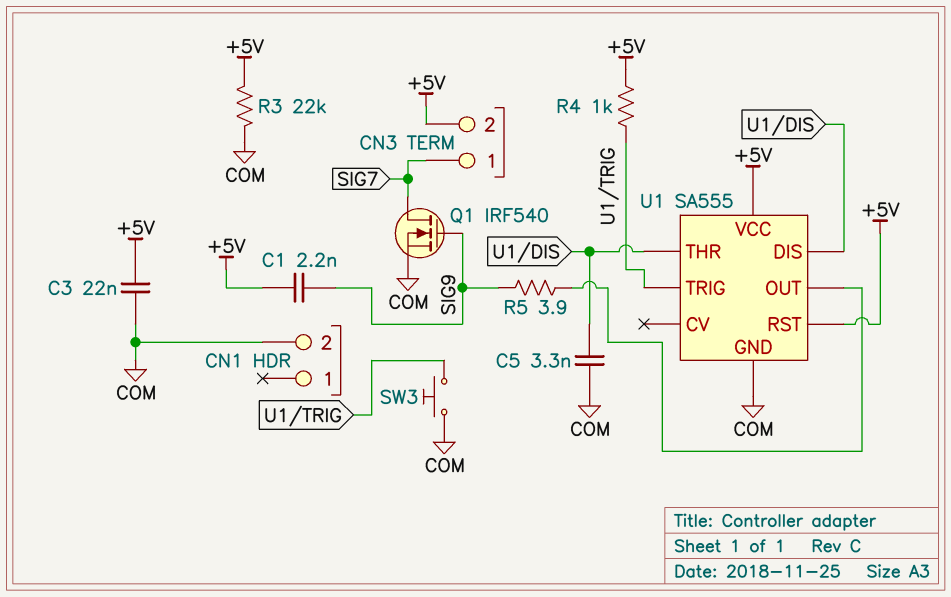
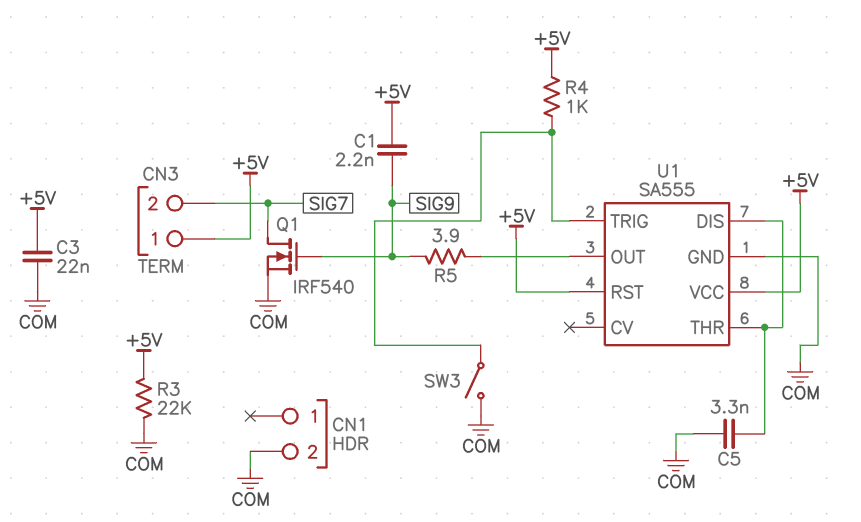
CN3 pin 1: SIG7 -> +5V
CN3 pin 2: +5V -> SIG7
SW3: button (COM, U1/TRIG) -> switch (COM, U1/TRIG)

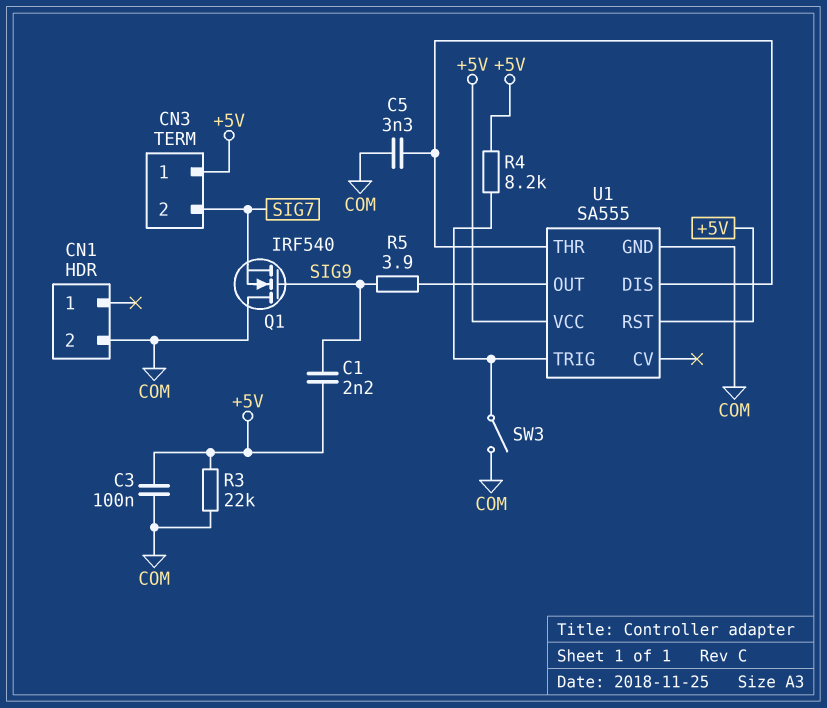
C3: 22nF (+5V, COM) -> 100nF (+5V, COM)
Q1: NMOS IRF540 (G SIG9, D SIG7, S COM) -> NMOS IRF540 (G SIG9, D COM, S SIG7)
R4: 1k (+5V, U1/TRIG) -> 8.2k (+5V, U1/TRIG)

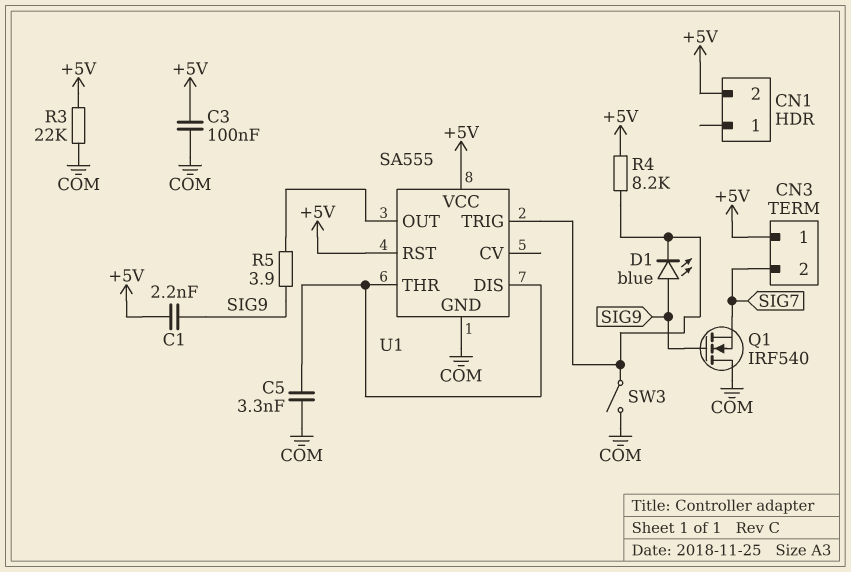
CN1 pin 2: COM -> +5V
D1: none -> LED blue (A SIG9, K U1/TRIG)

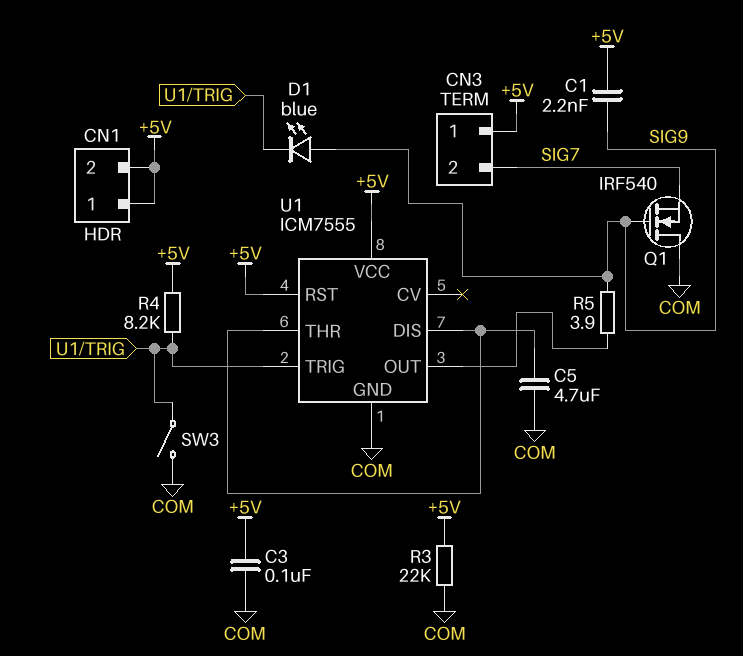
C5: 3.3nF (COM, U1/DIS) -> 4.7uF (COM, U1/DIS)
CN1 pin 1: none -> +5V
U1: SA555 -> ICM7555

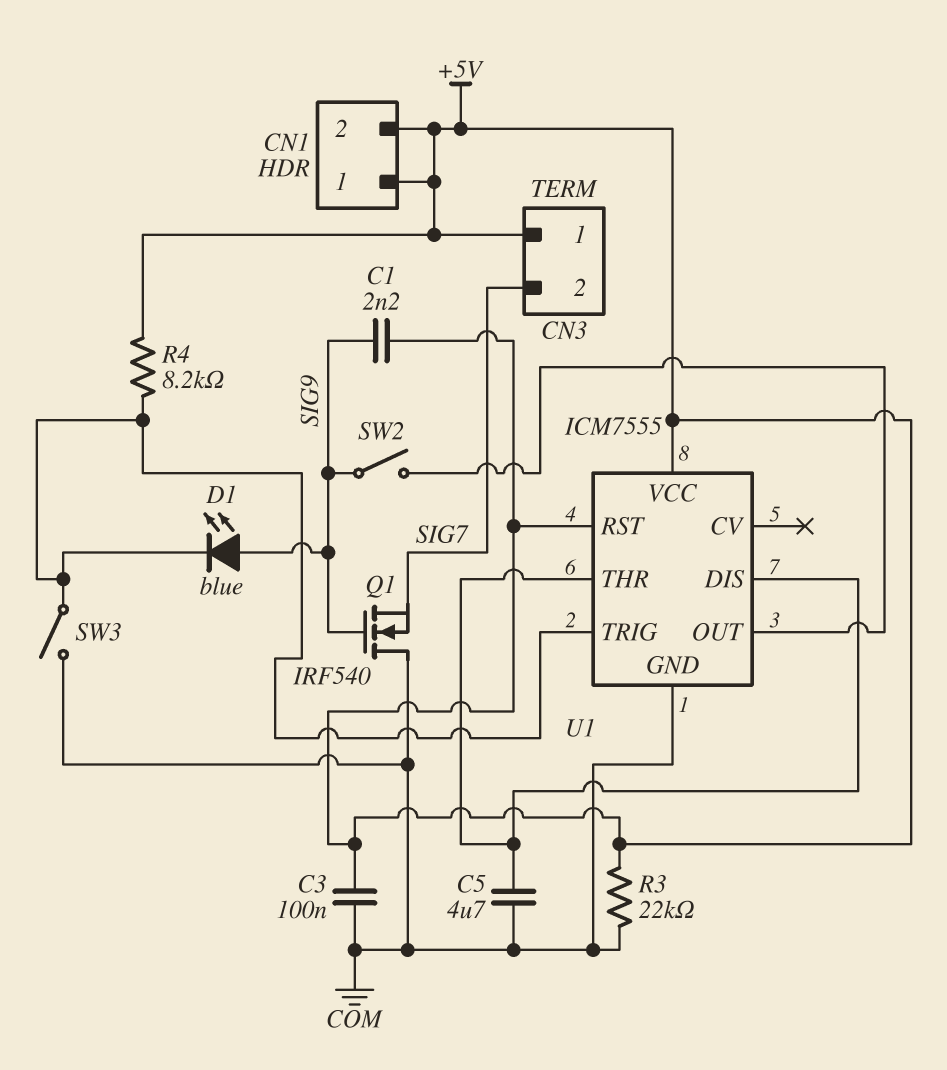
R5: 3.9 (SIG9, U1/OUT) -> none
SW2: none -> switch (SIG9, U1/OUT)

